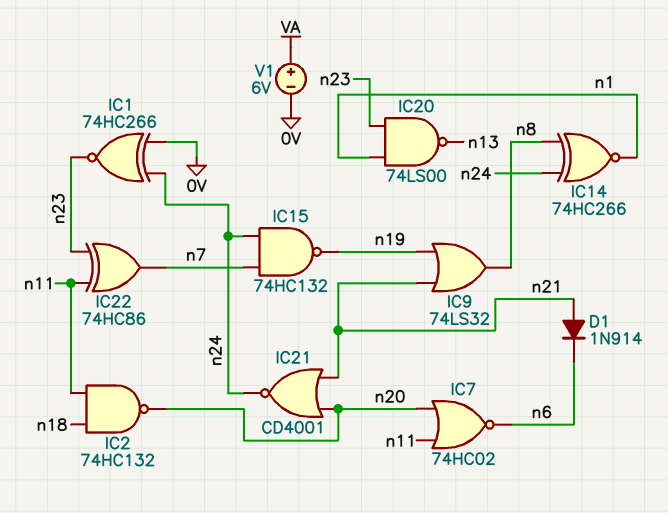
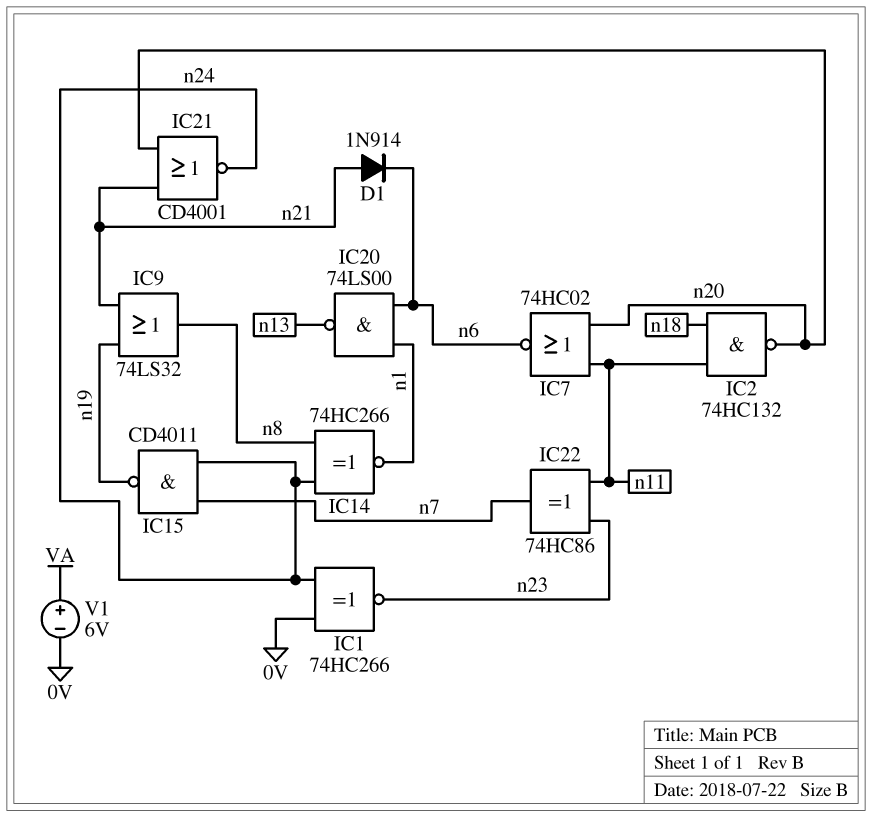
IC15: NAND 74HC132 (in n7, in n24, out n19) -> NAND CD4011 (in n7, in n24, out n19)
IC20: NAND 74LS00 (in n1, in n23, out n13) -> NAND 74LS00 (in n1, in n6, out n13)

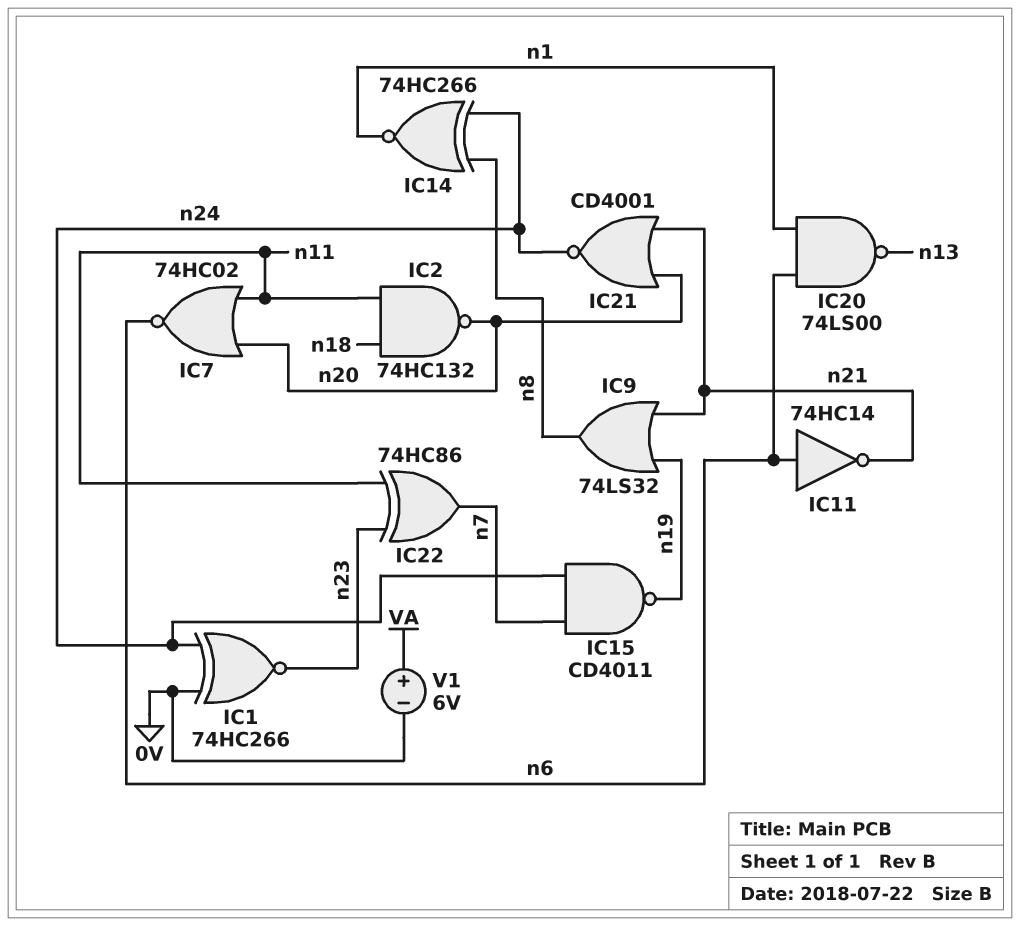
D1: diode 1N914 (A n21, K n6) -> none
IC11: none -> NOT 74HC14 (in n6, out n21)

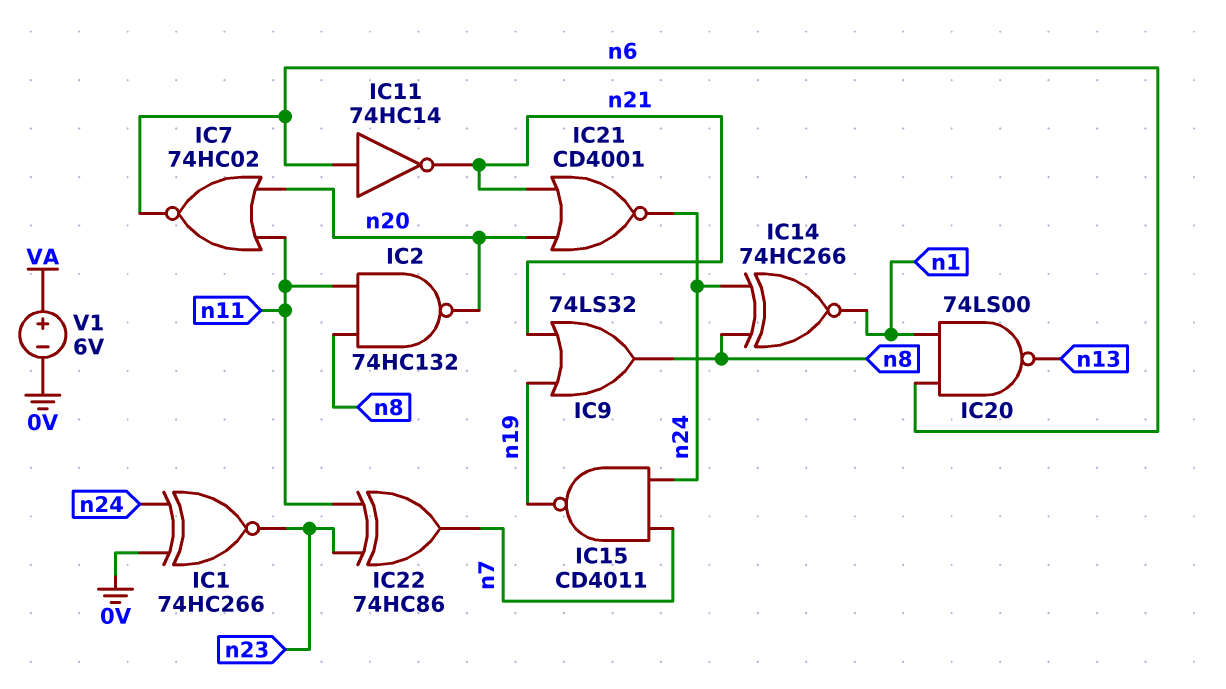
IC2: NAND 74HC132 (in n11, in n18, out n20) -> NAND 74HC132 (in n8, in n11, out n20)

